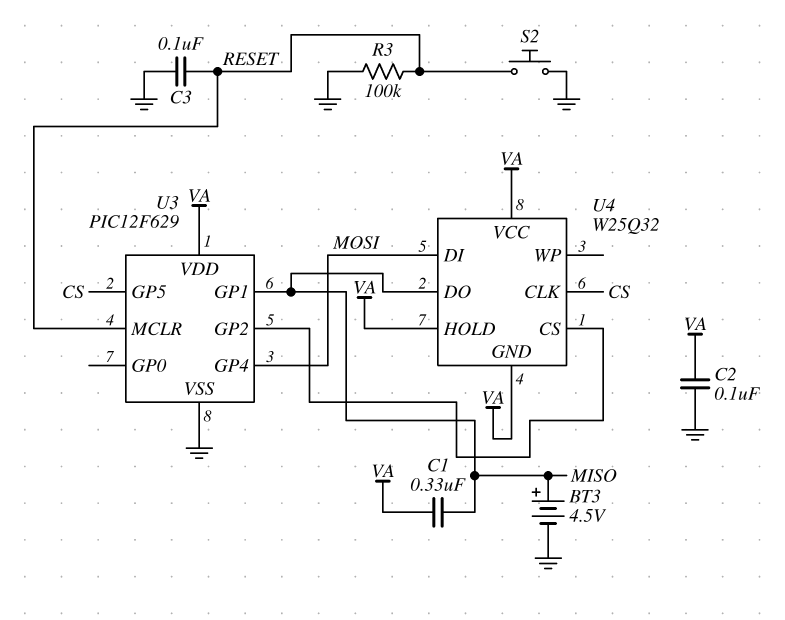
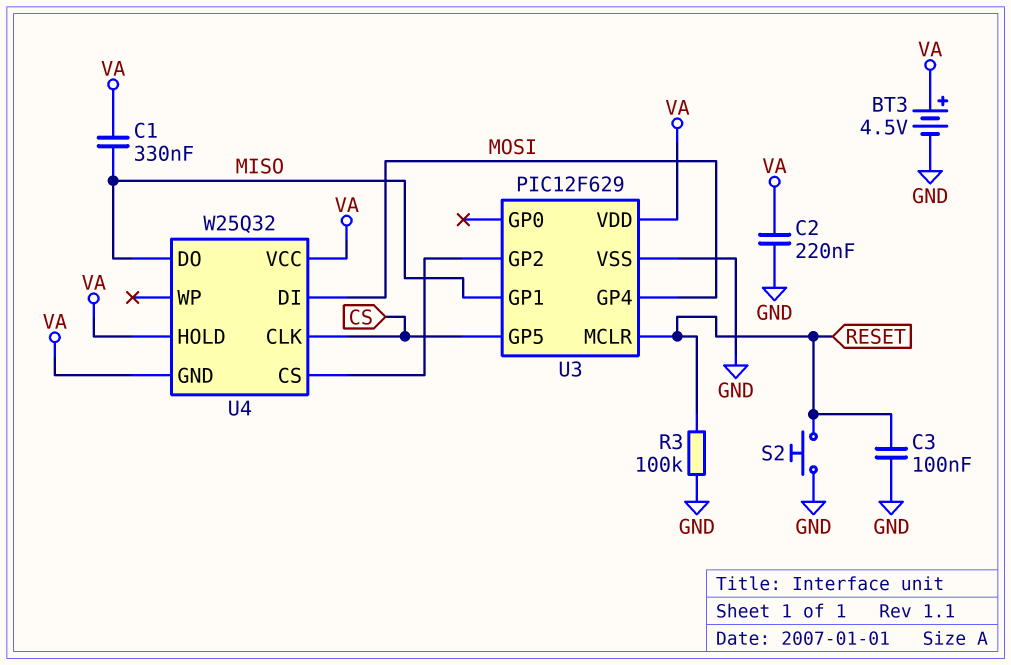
BT3: 4.5V (plus MISO, minus GND) -> 4.5V (plus VA, minus GND)
C2: 100nF (GND, VA) -> 220nF (GND, VA)

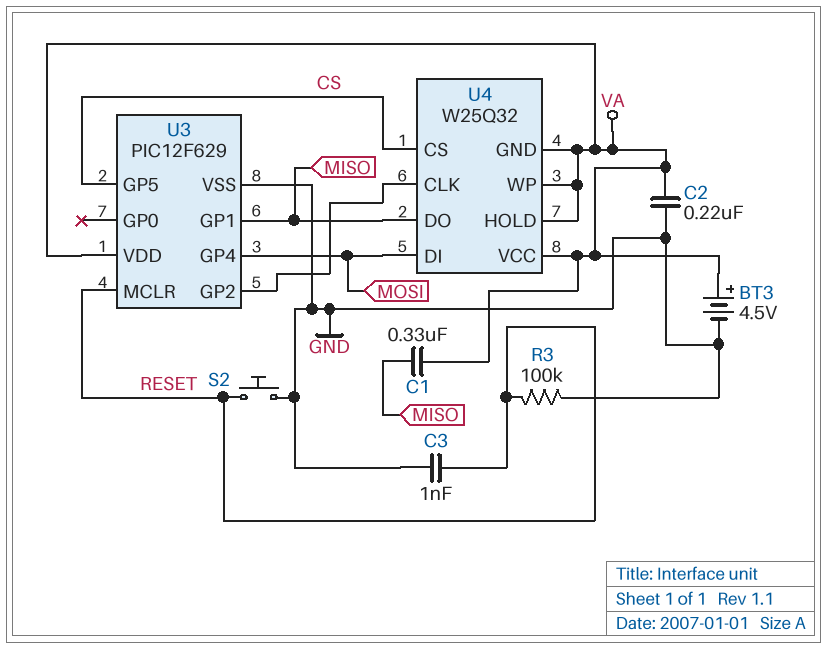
C3: 100nF (GND, RESET) -> 1nF (GND, RESET)
U4 pin CLK: CS -> U3/GP2
U4 pin CS: U3/GP2 -> CS
U4 pin WP: none -> VA

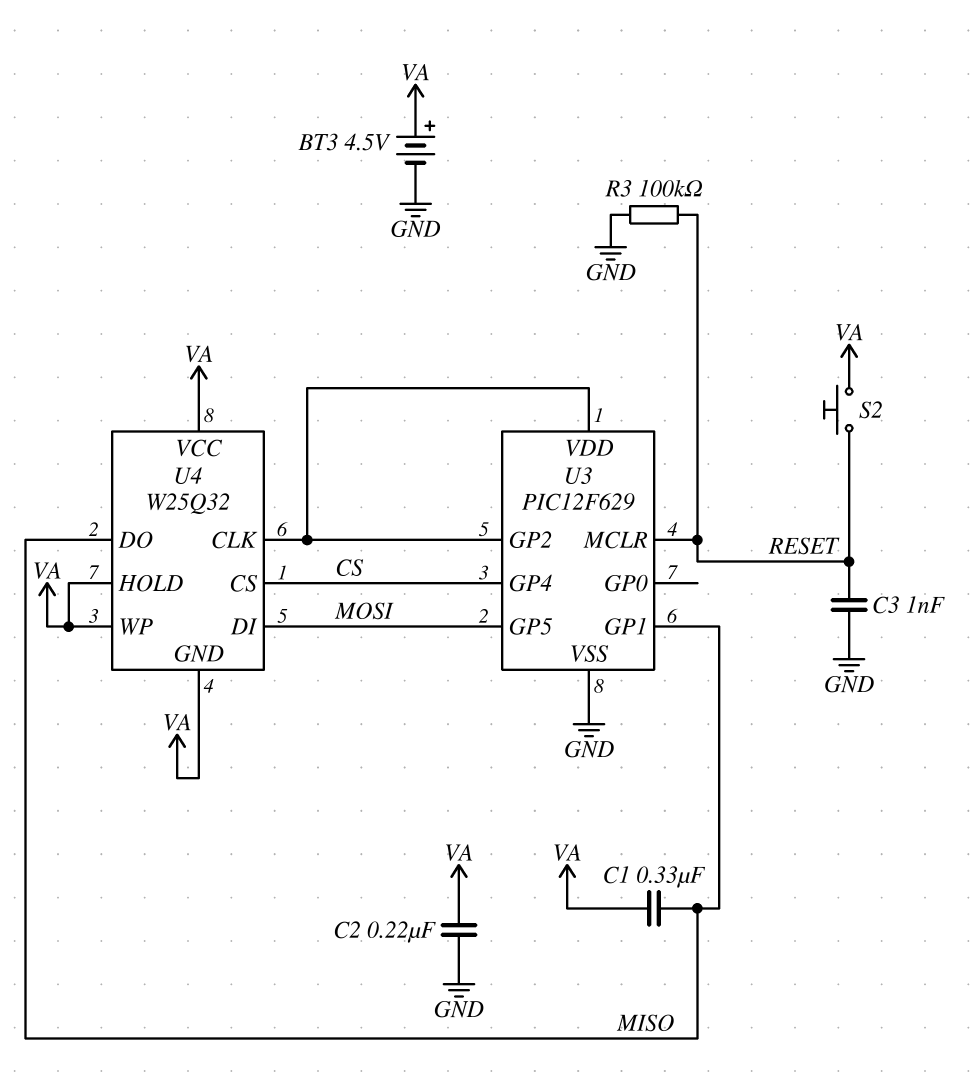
S2: button (GND, RESET) -> button (RESET, VA)
U3 pin GP4: MOSI -> CS
U3 pin GP5: CS -> MOSI
U3 pin VDD: VA -> U3/GP2

